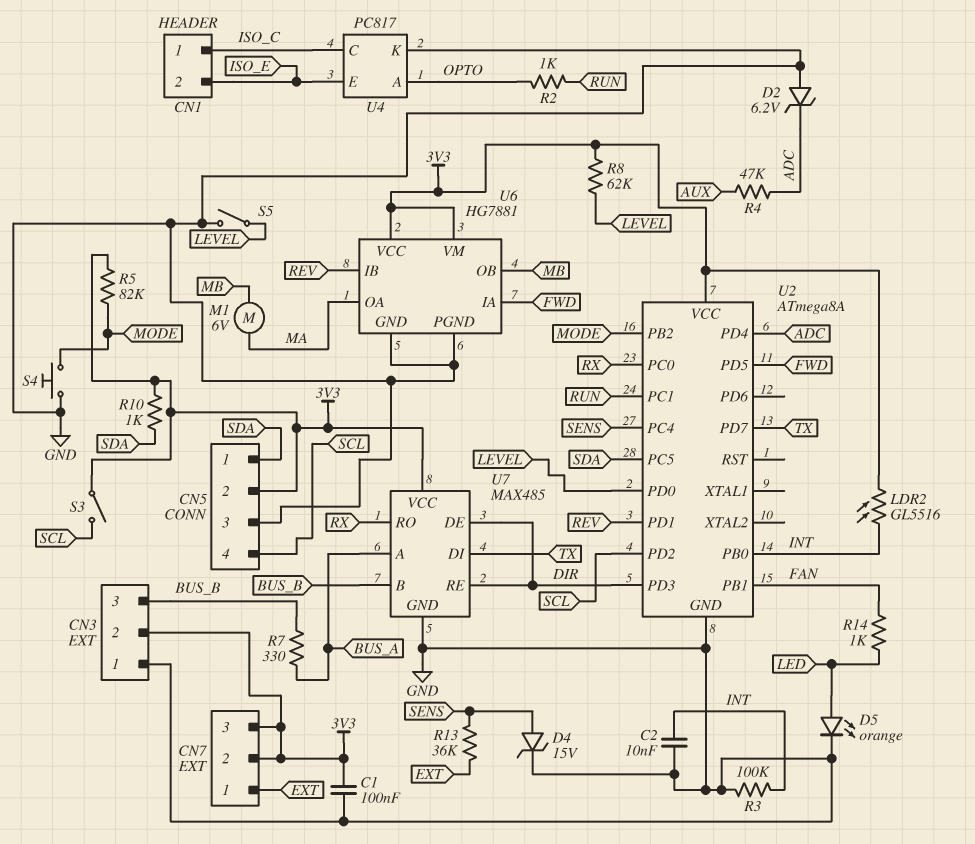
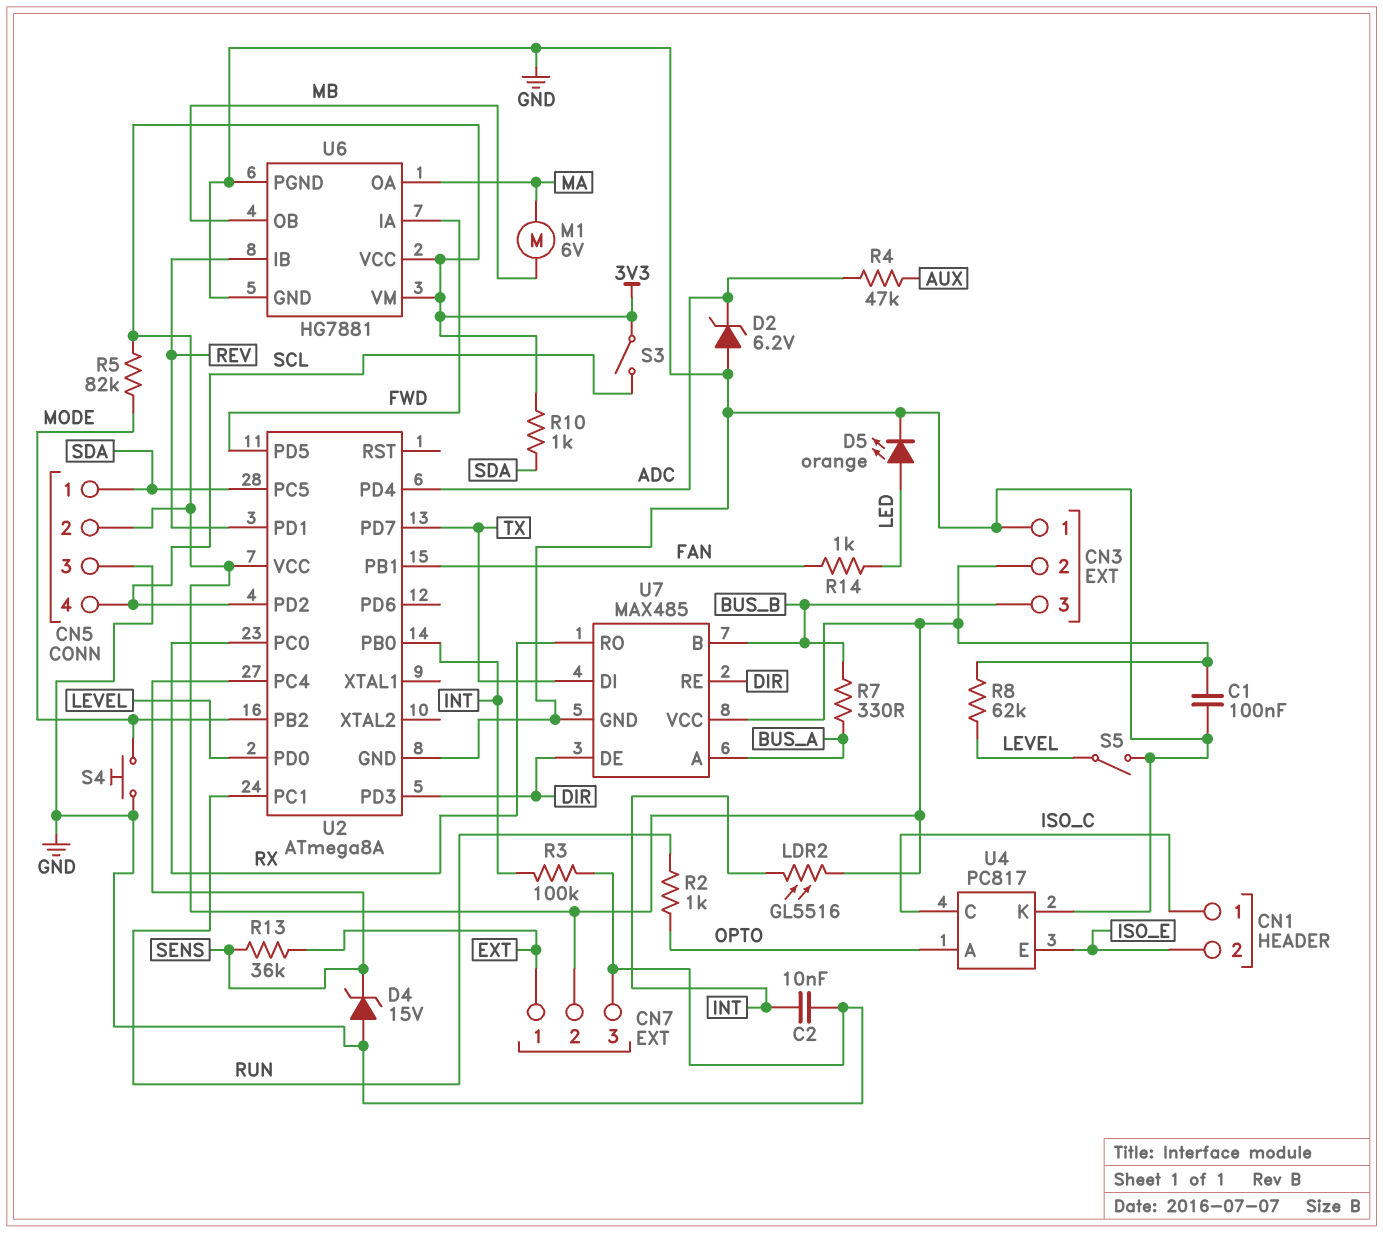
CN7 pin 3: 3V3 -> GND
D4: zener 15V (A SENS, K GND) -> zener 15V (A GND, K SENS)

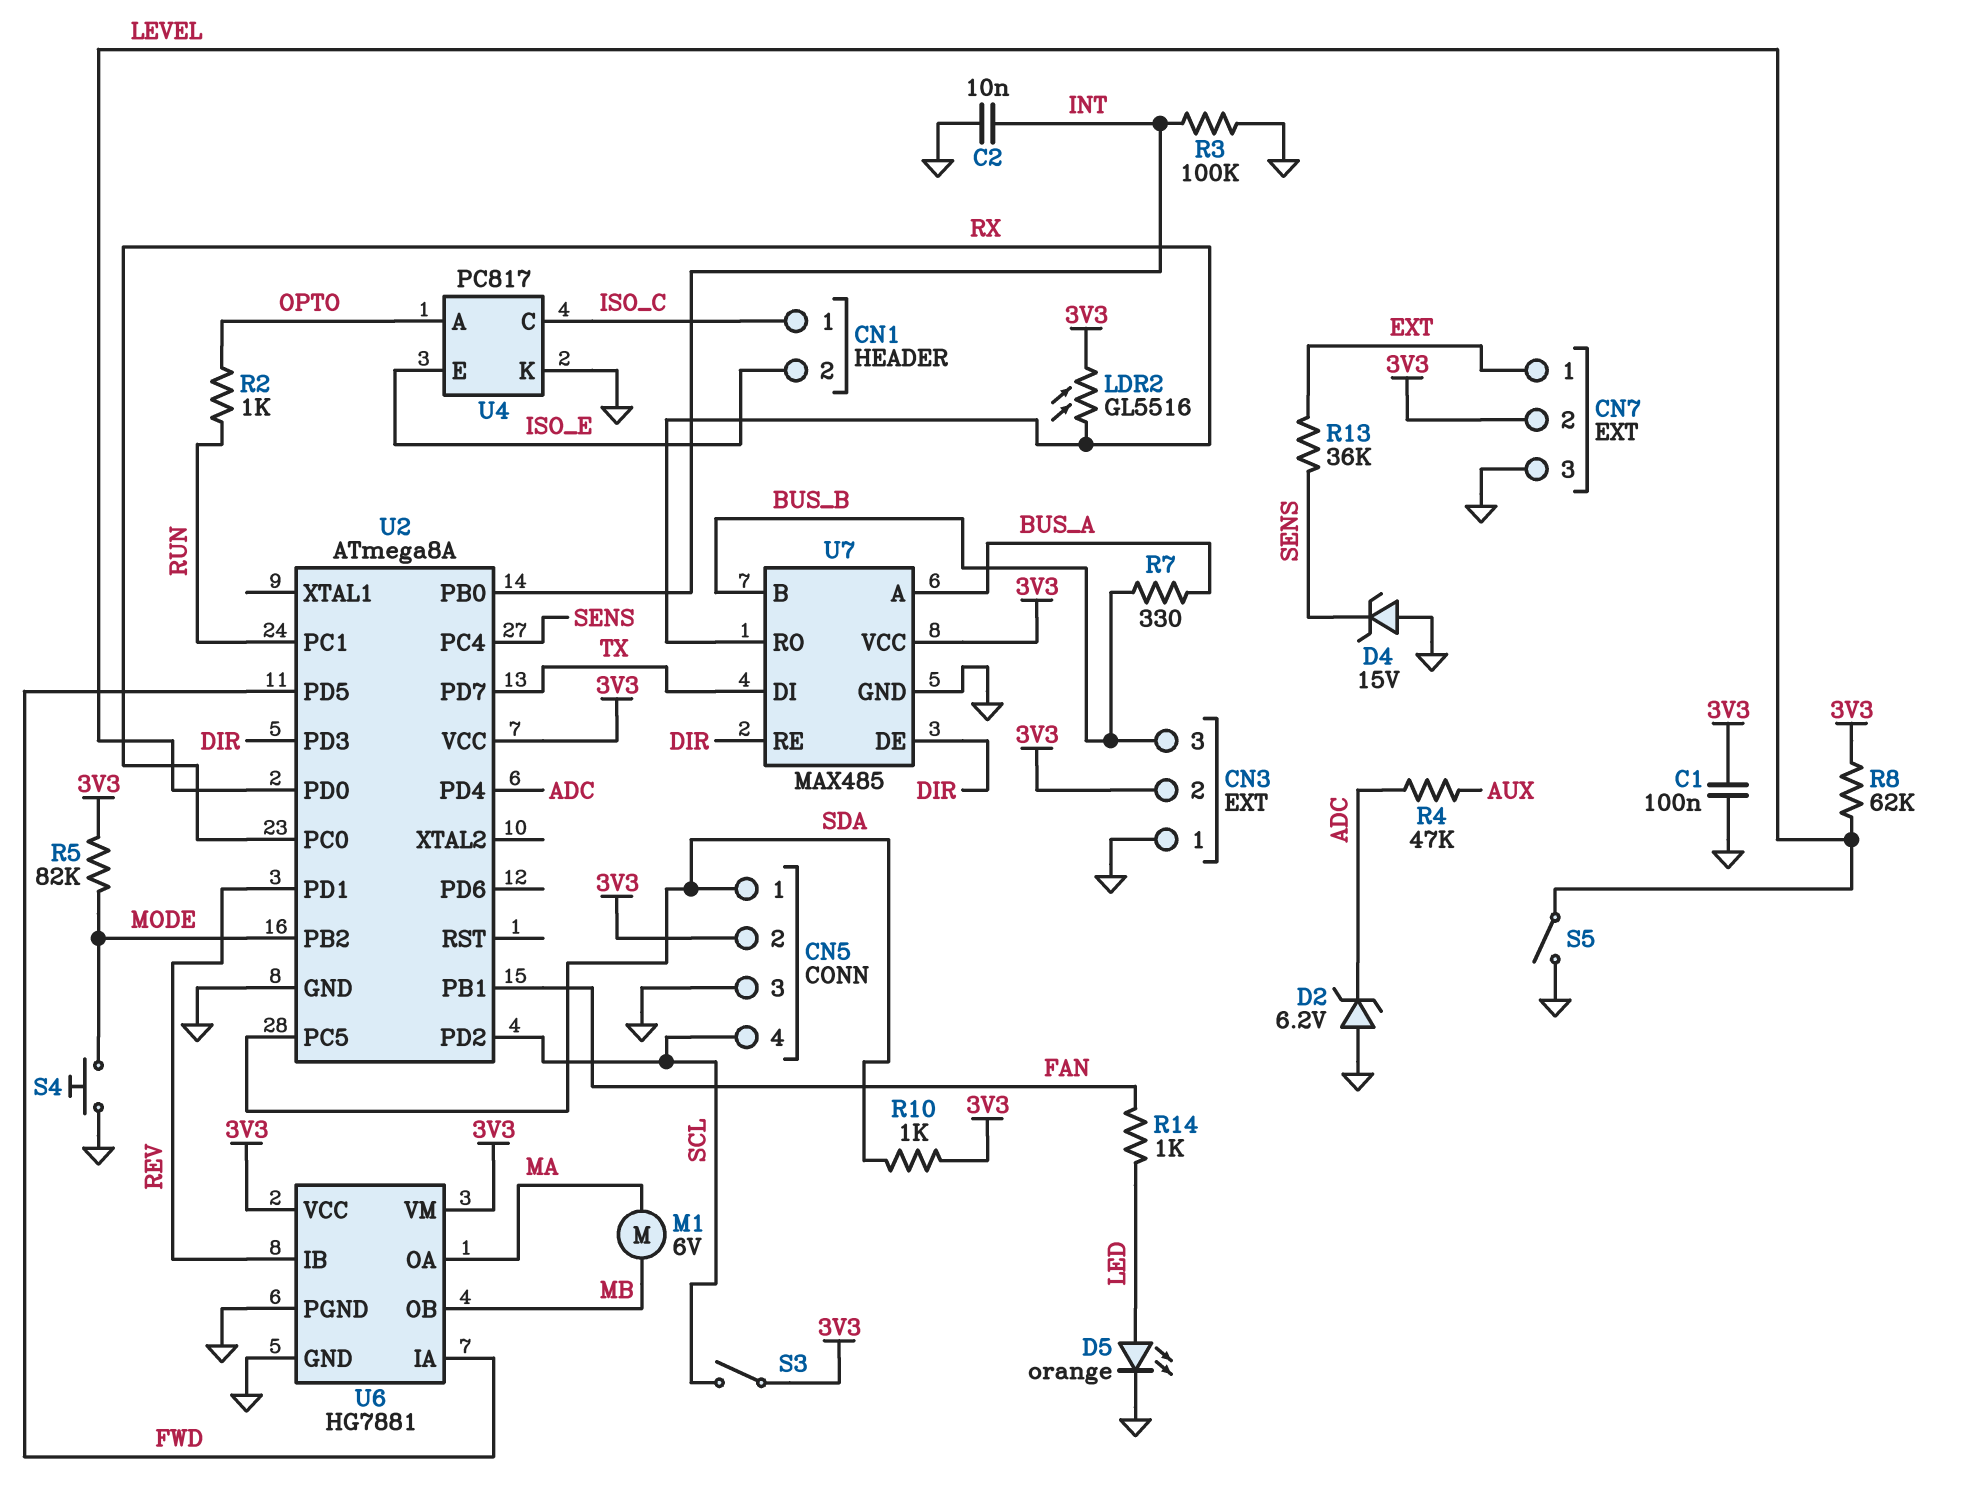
LDR2: GL5516 (3V3, INT) -> GL5516 (3V3, RX)

